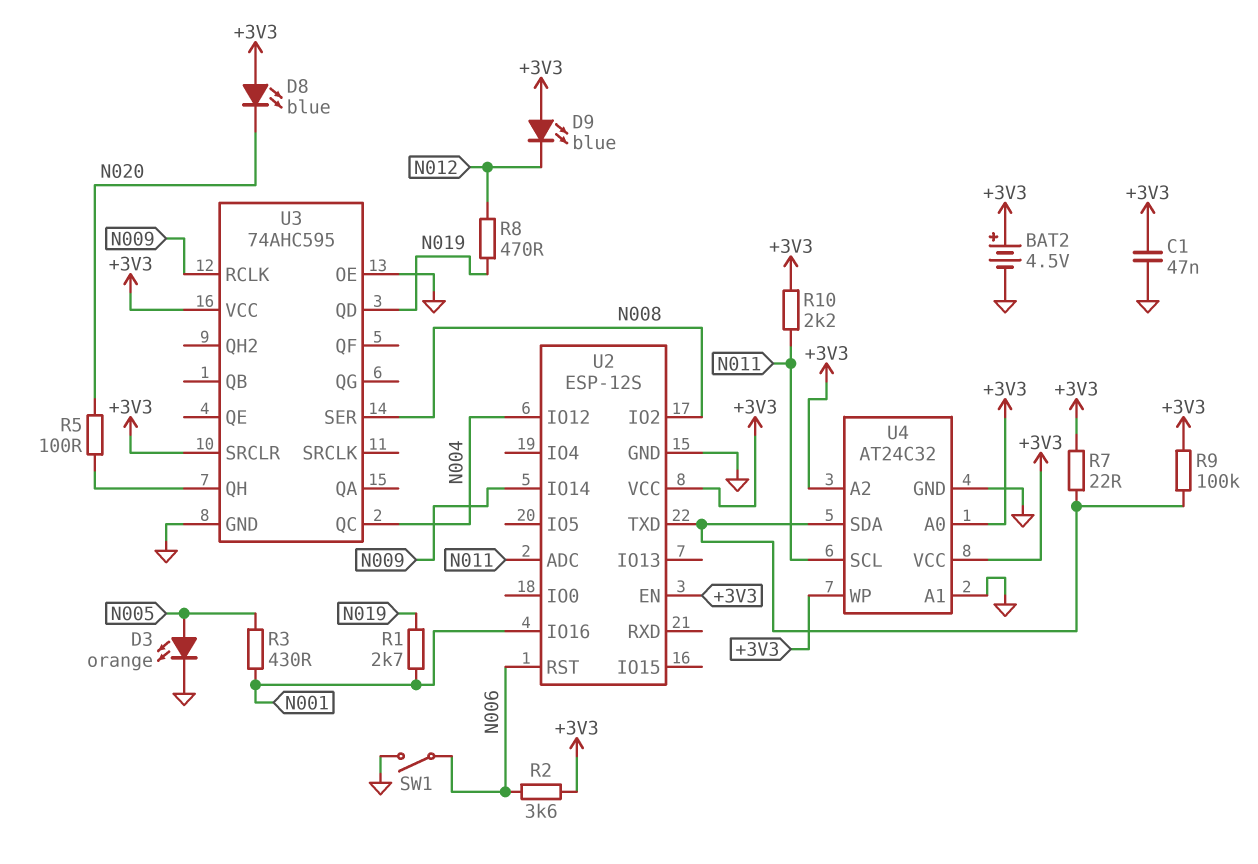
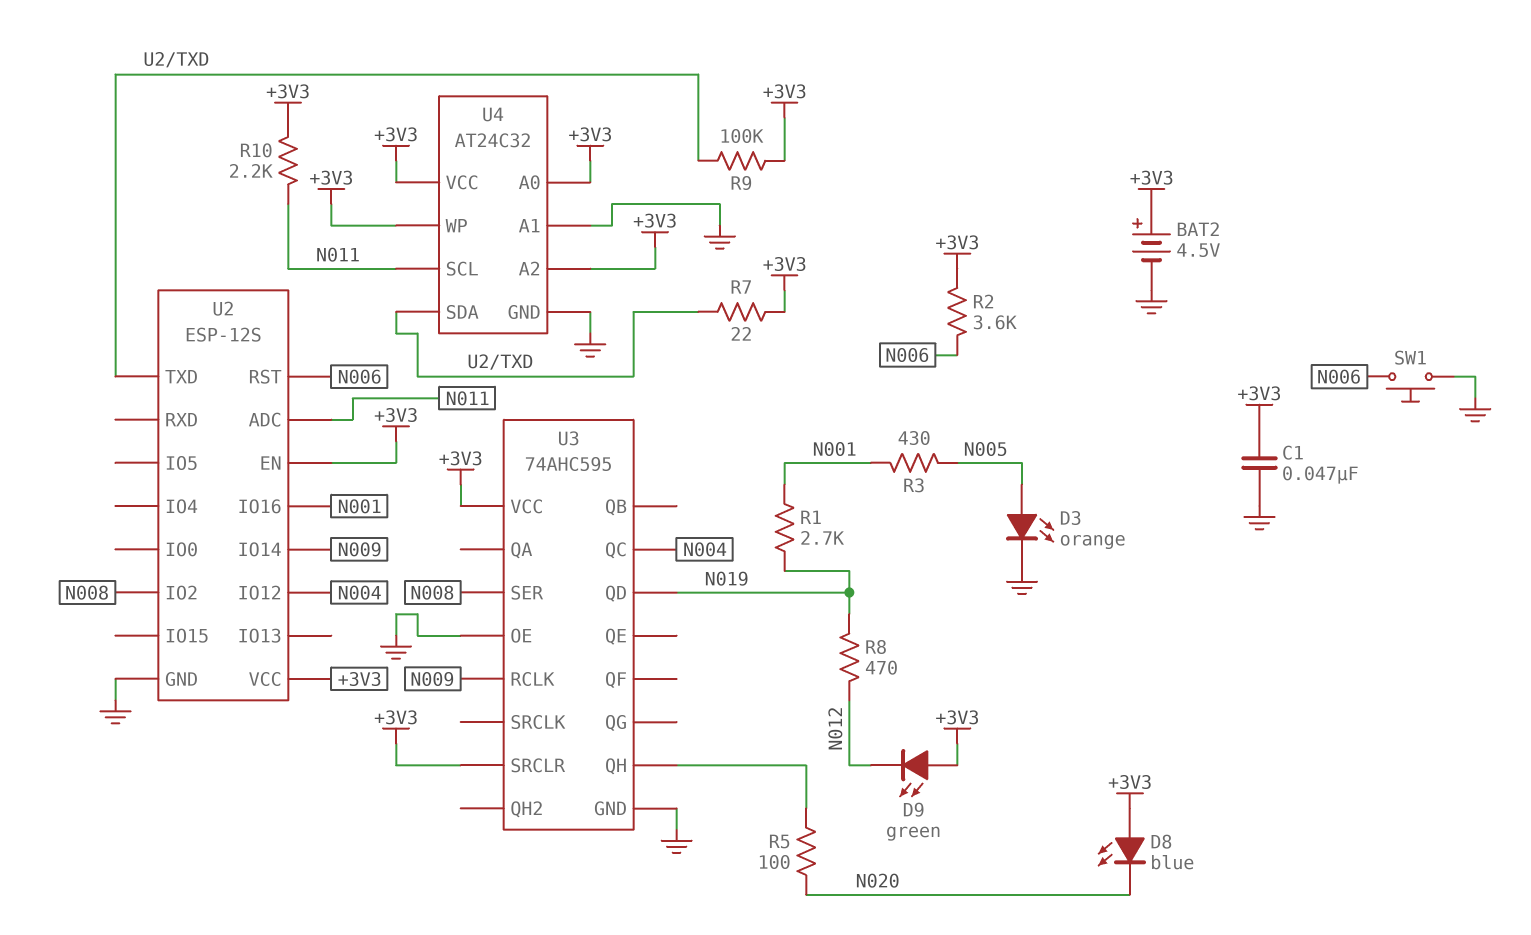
D9: LED blue (A +3V3, K N012) -> LED green (A +3V3, K N012)
SW1: switch (GND, N006) -> button (GND, N006)

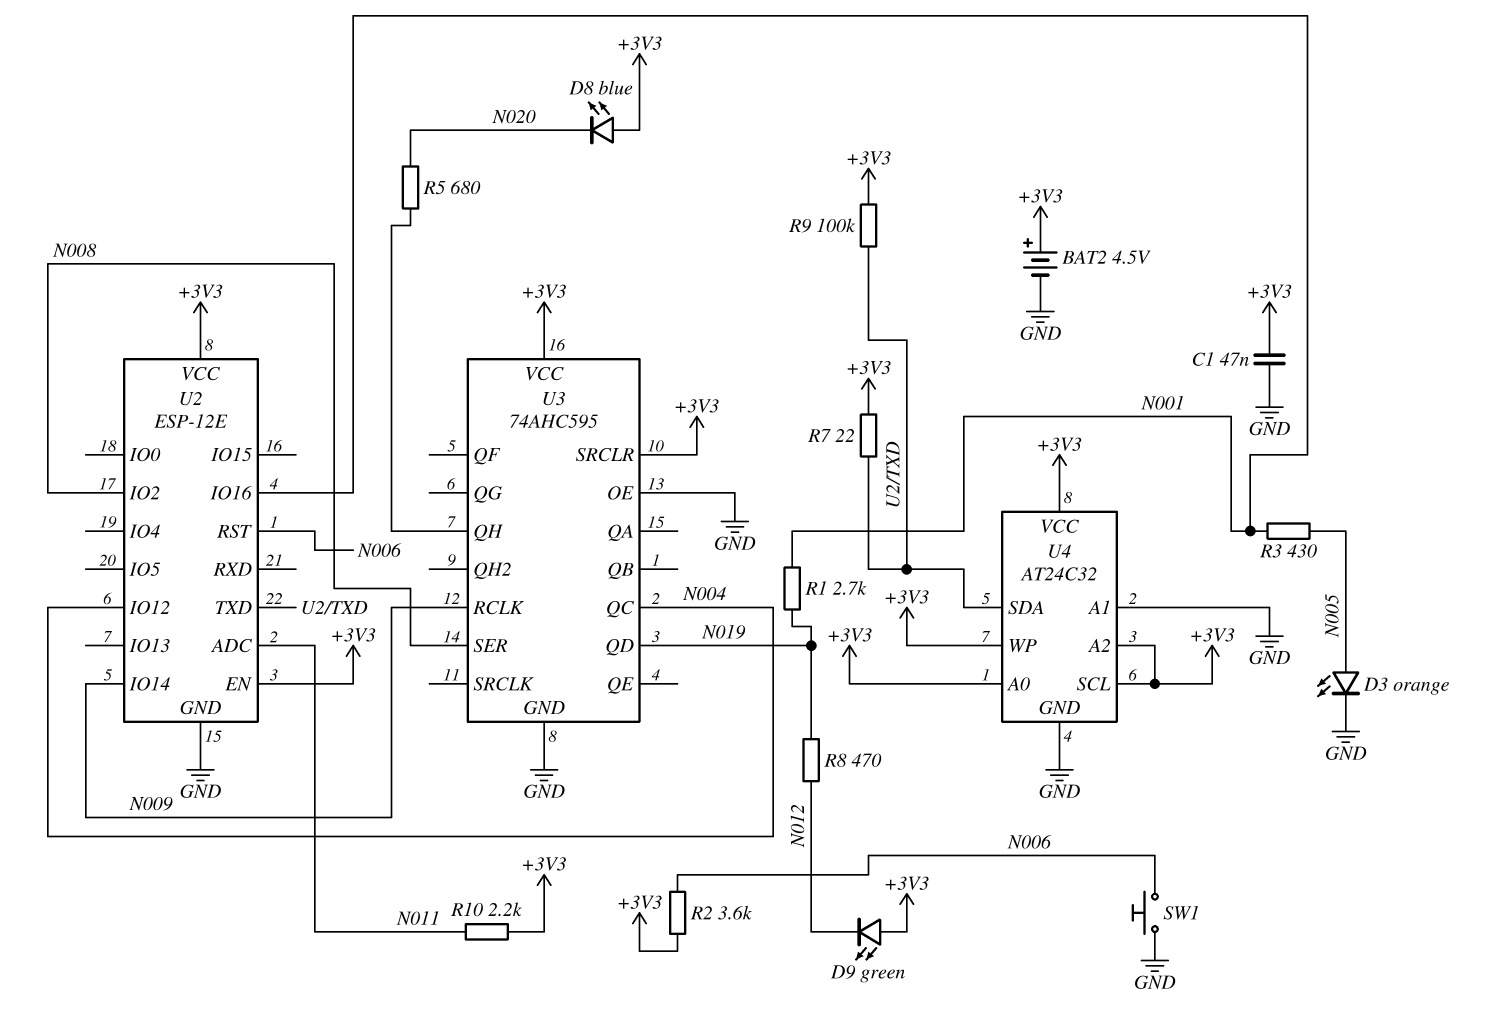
R5: 100 (N020, U3/QH) -> 680 (N020, U3/QH)
U2: ESP-12S -> ESP-12E
U4 pin SCL: N011 -> +3V3

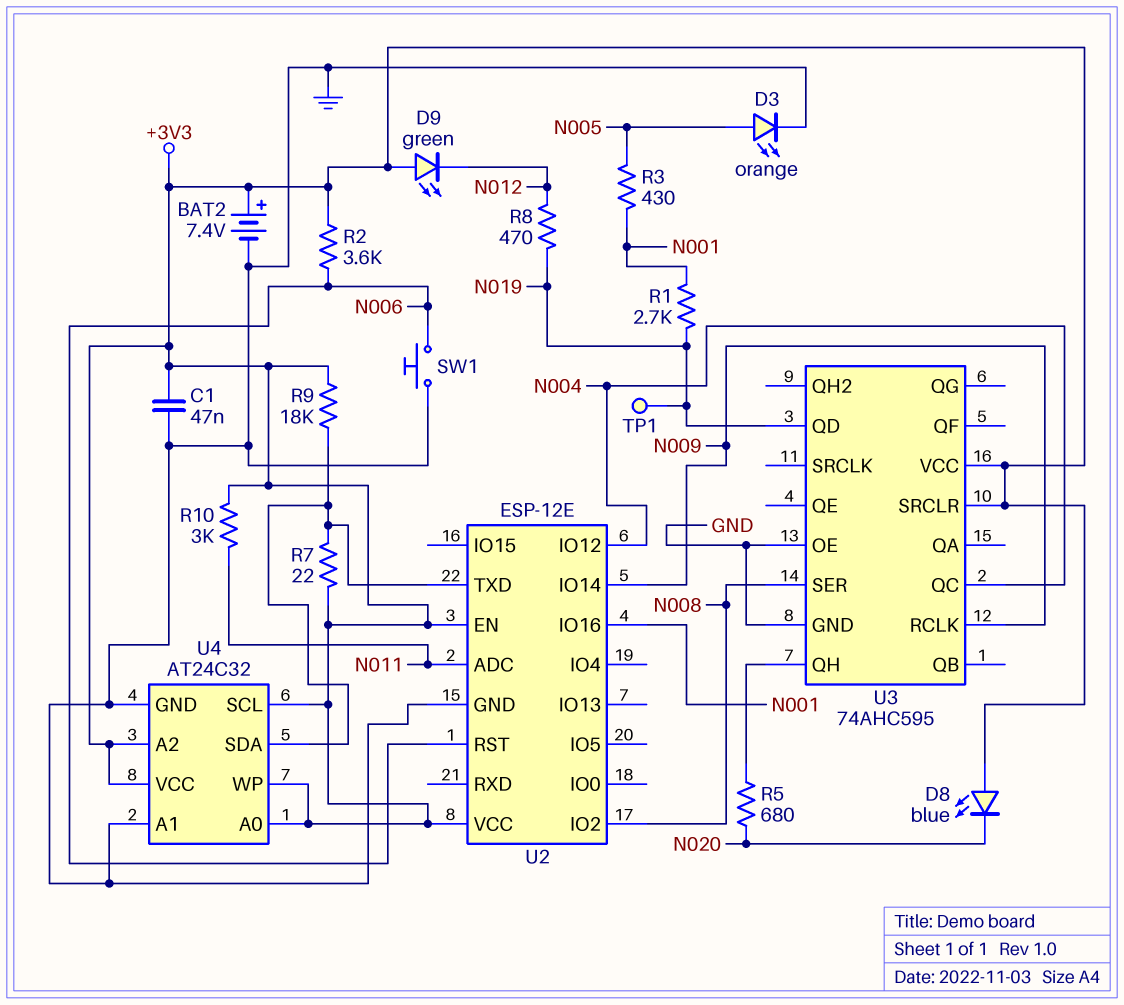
BAT2: 4.5V (plus +3V3, minus GND) -> 7.4V (plus +3V3, minus GND)
R9: 100k (+3V3, U2/TXD) -> 18k (+3V3, U2/TXD)
R10: 2.2k (+3V3, N011) -> 3k (+3V3, N011)
TP1: none -> test point (N019)

